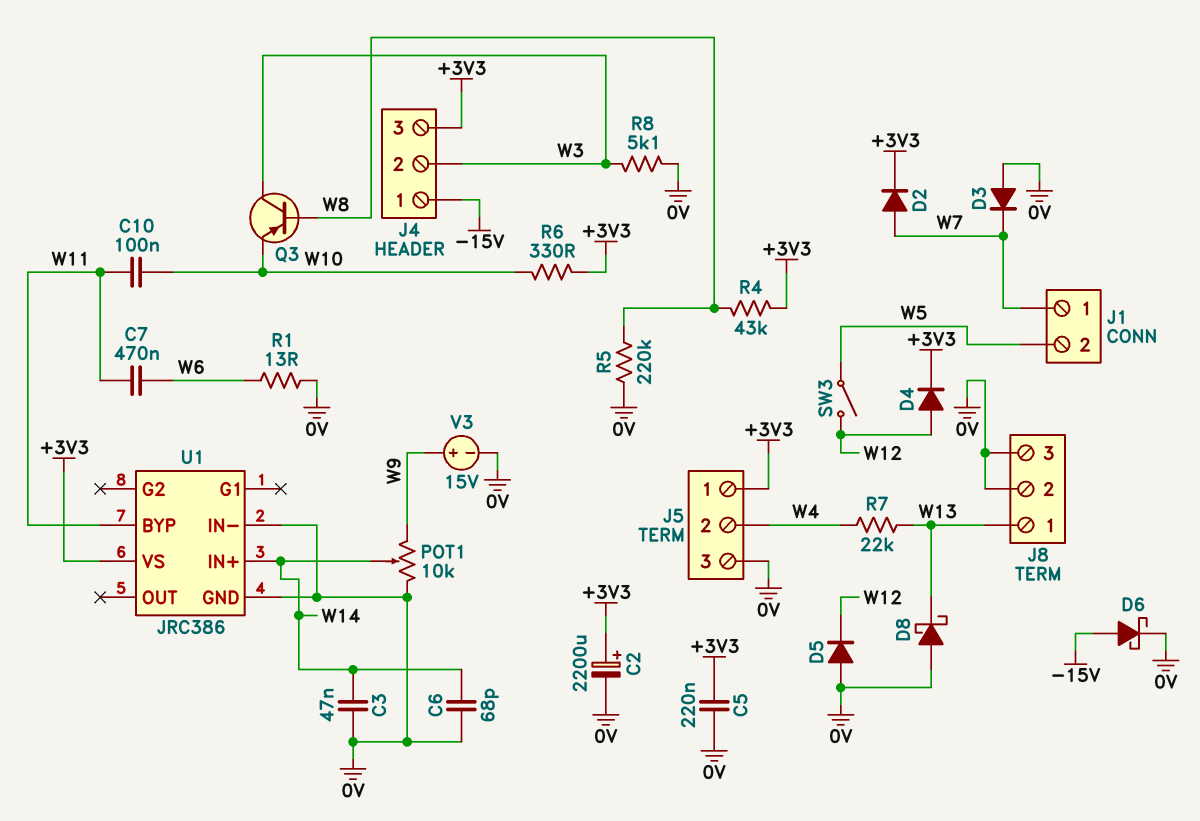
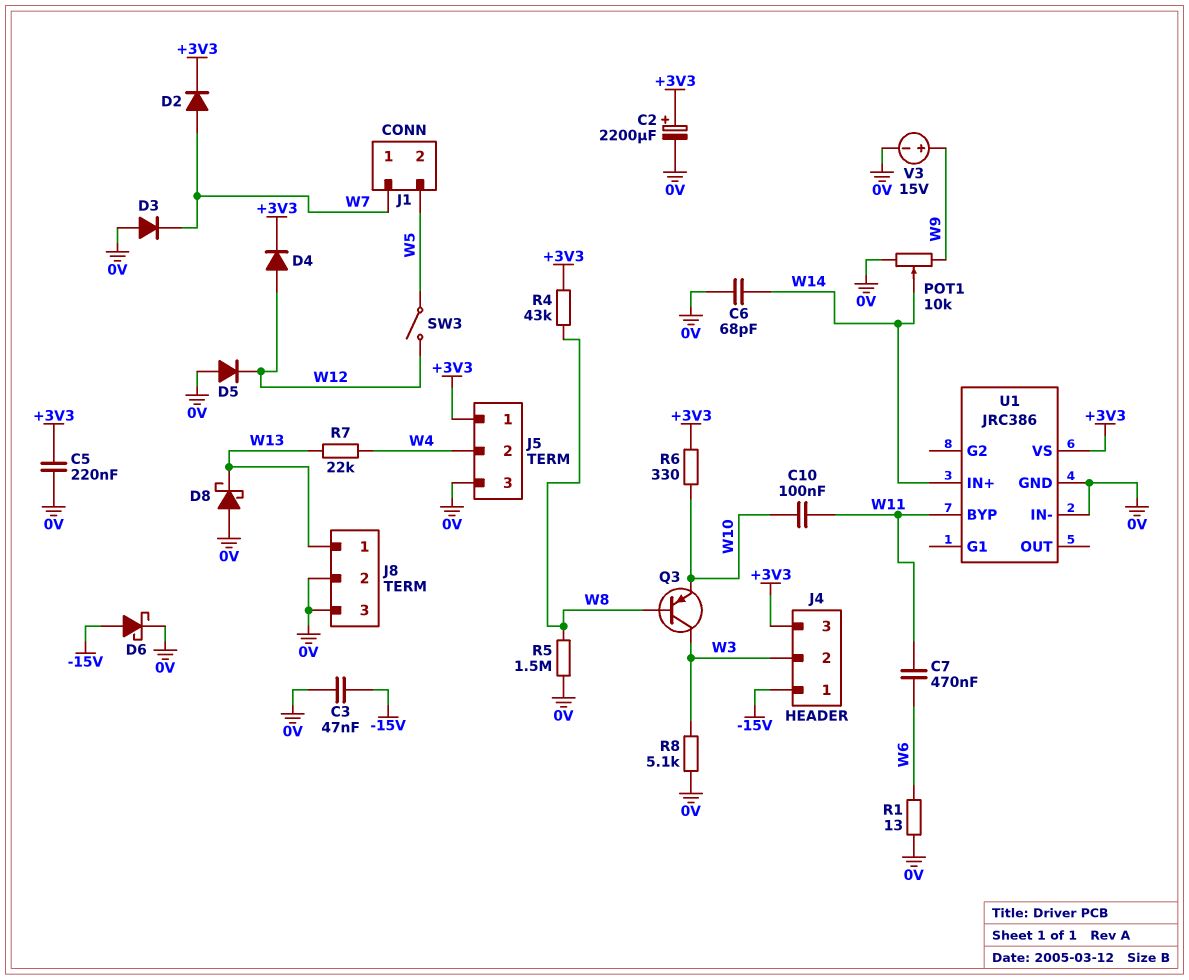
C3: 47nF (0V, W14) -> 47nF (-15V, 0V)
R5: 220k (0V, W8) -> 1.5M (0V, W8)

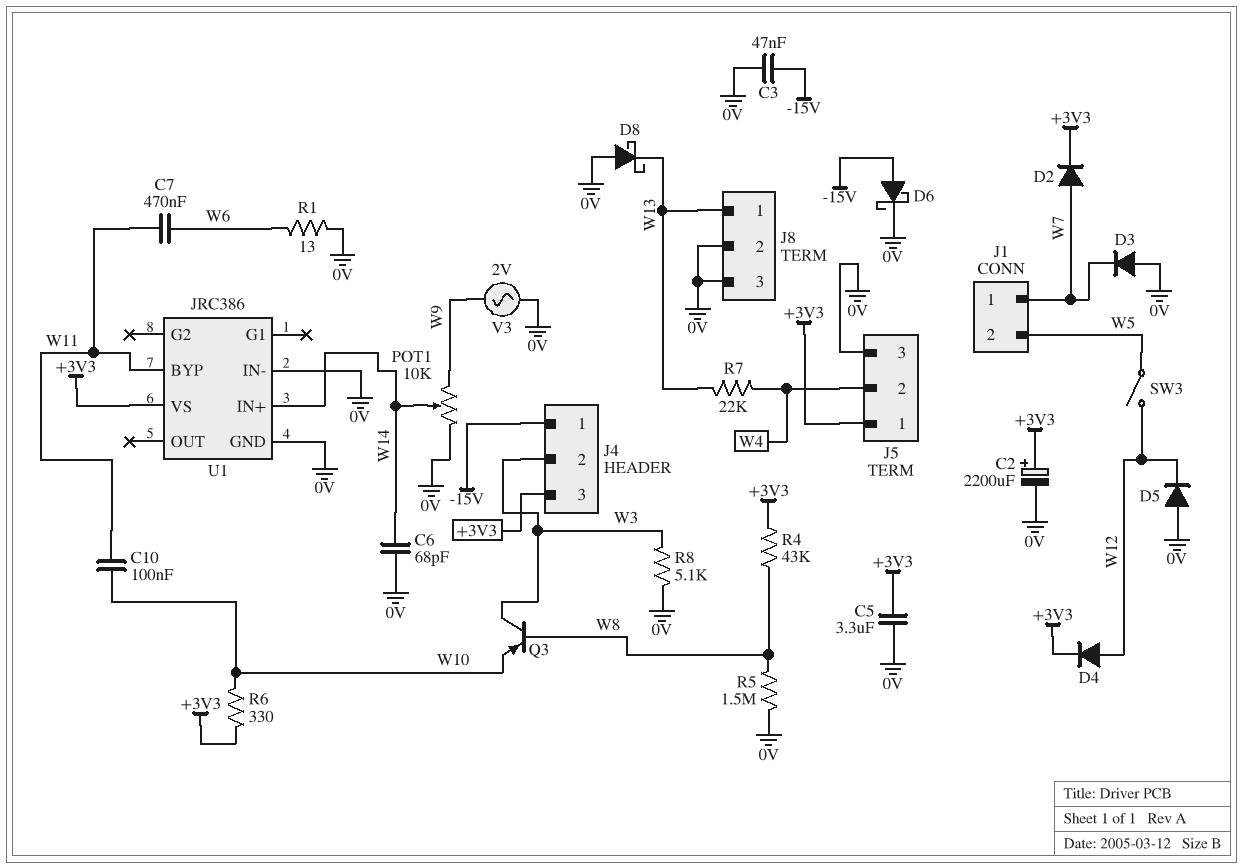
C5: 220nF (+3V3, 0V) -> 3.3uF (+3V3, 0V)
V3: 15V (plus W9, minus 0V) -> AC 2V (0V, W9)

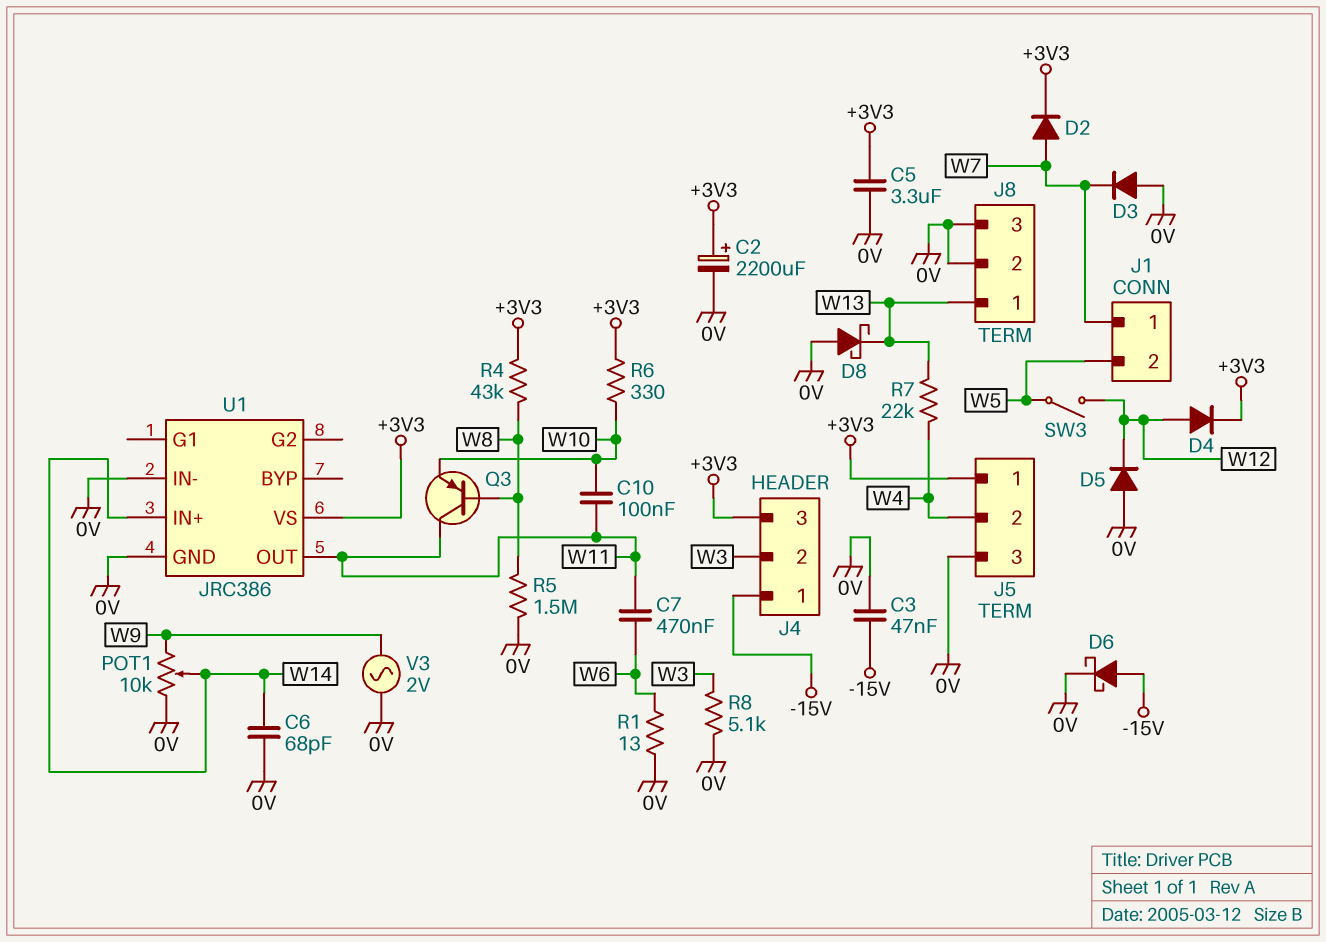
Q3: PNP (B W8, C W3, E W10) -> PNP (B W8, C W11, E W10)
U1 pin BYP: W11 -> none
U1 pin OUT: none -> W11

